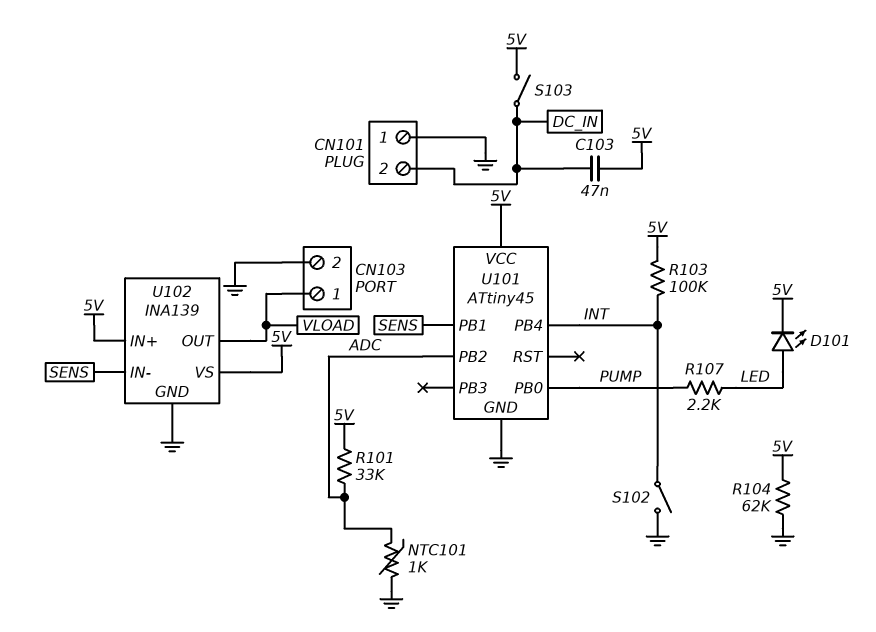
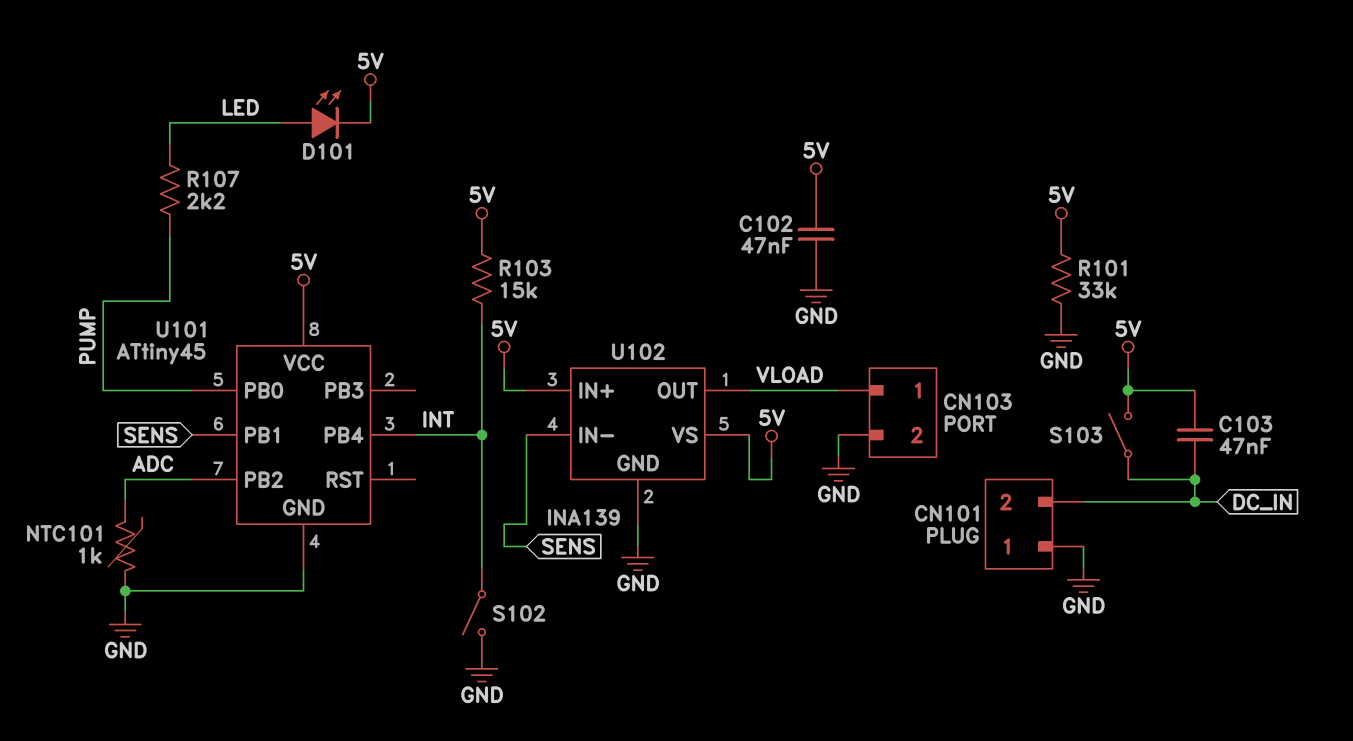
C102: none -> 47nF (5V, GND)
R101: 33k (5V, ADC) -> 33k (5V, GND)
R103: 100k (5V, INT) -> 15k (5V, INT)
R104: 62k (5V, GND) -> none

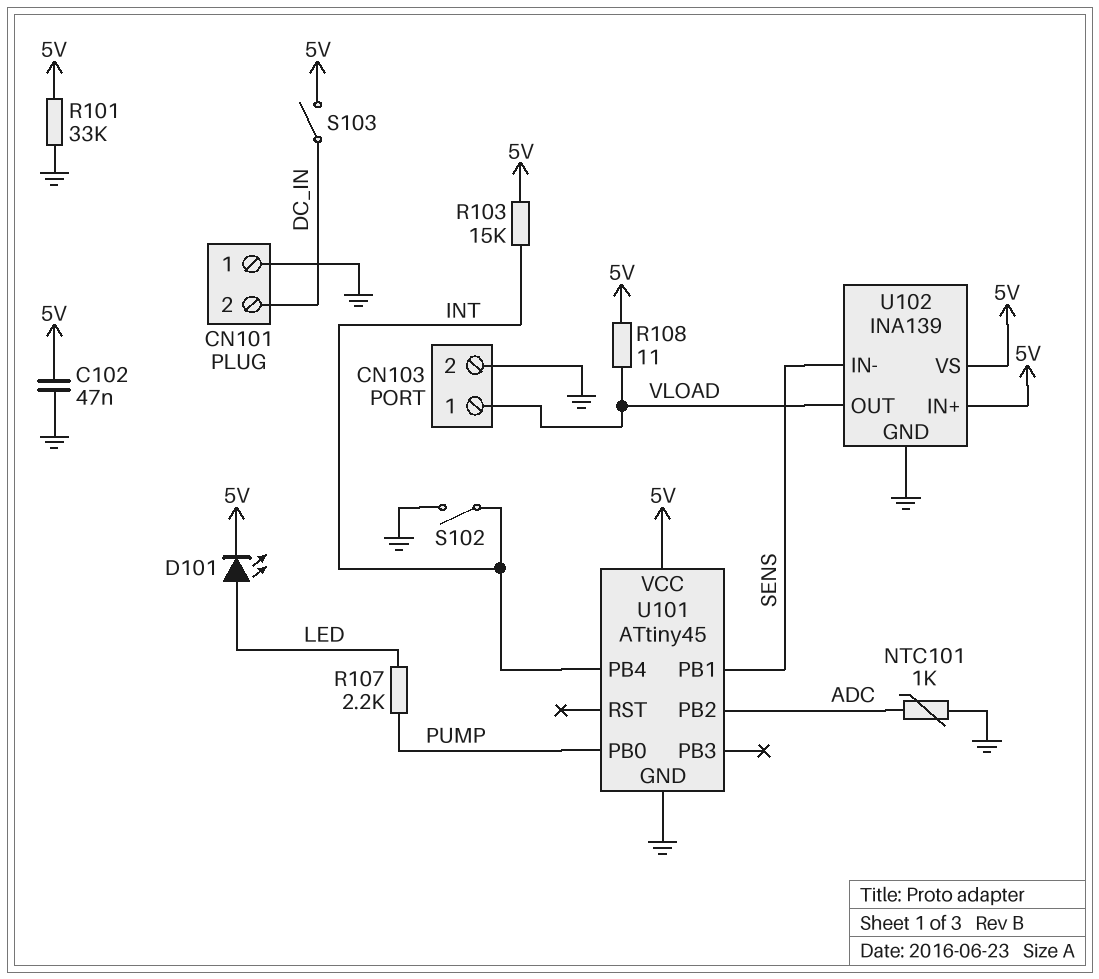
C103: 47nF (5V, DC_IN) -> none
R108: none -> 11 (5V, VLOAD)

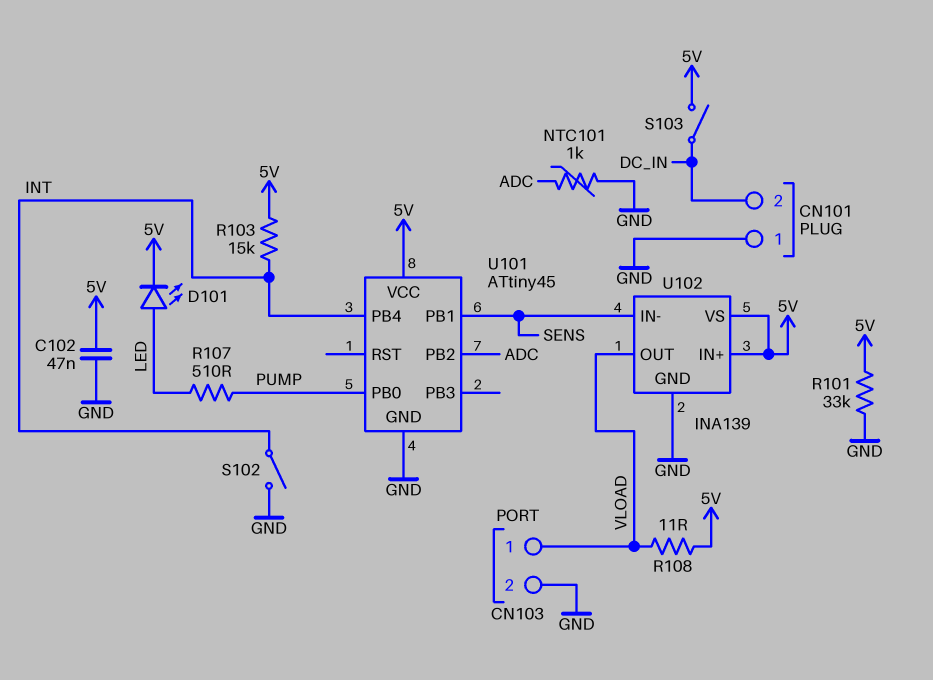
R107: 2.2k (LED, PUMP) -> 510 (LED, PUMP)

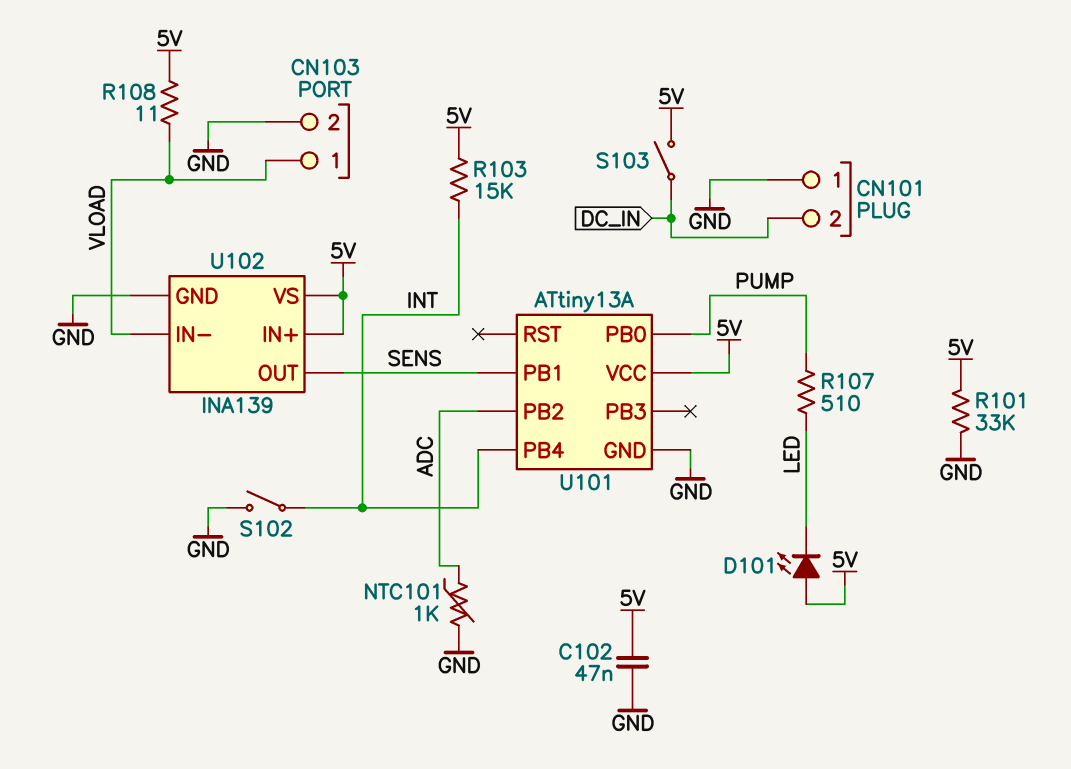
D101: LED (A LED, K 5V) -> LED (A 5V, K LED)
U101: ATtiny45 -> ATtiny13A
U102 pin IN-: SENS -> VLOAD
U102 pin OUT: VLOAD -> SENS

